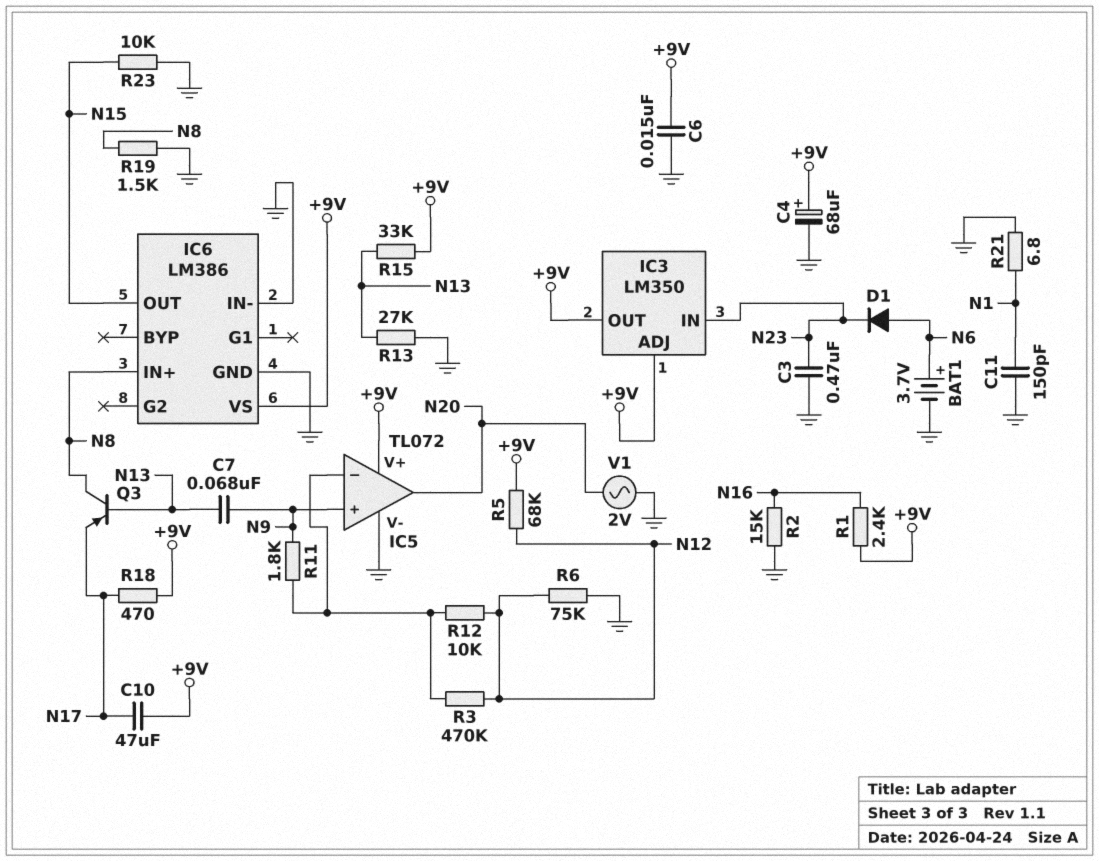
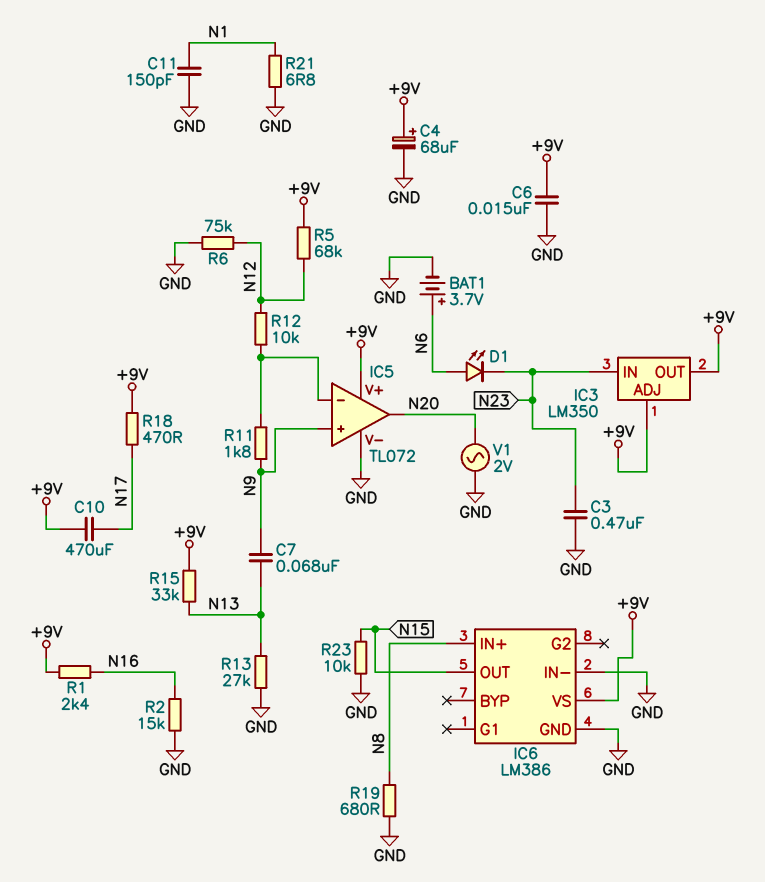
C10: 47uF (+9V, N17) -> 470uF (+9V, N17)
D1: diode (A N6, K N23) -> LED (A N6, K N23)
Q3: PNP (B N13, C N8, E N17) -> none
R3: 470k (IC5/in-, N12) -> none
R19: 1.5k (GND, N8) -> 680 (GND, N8)

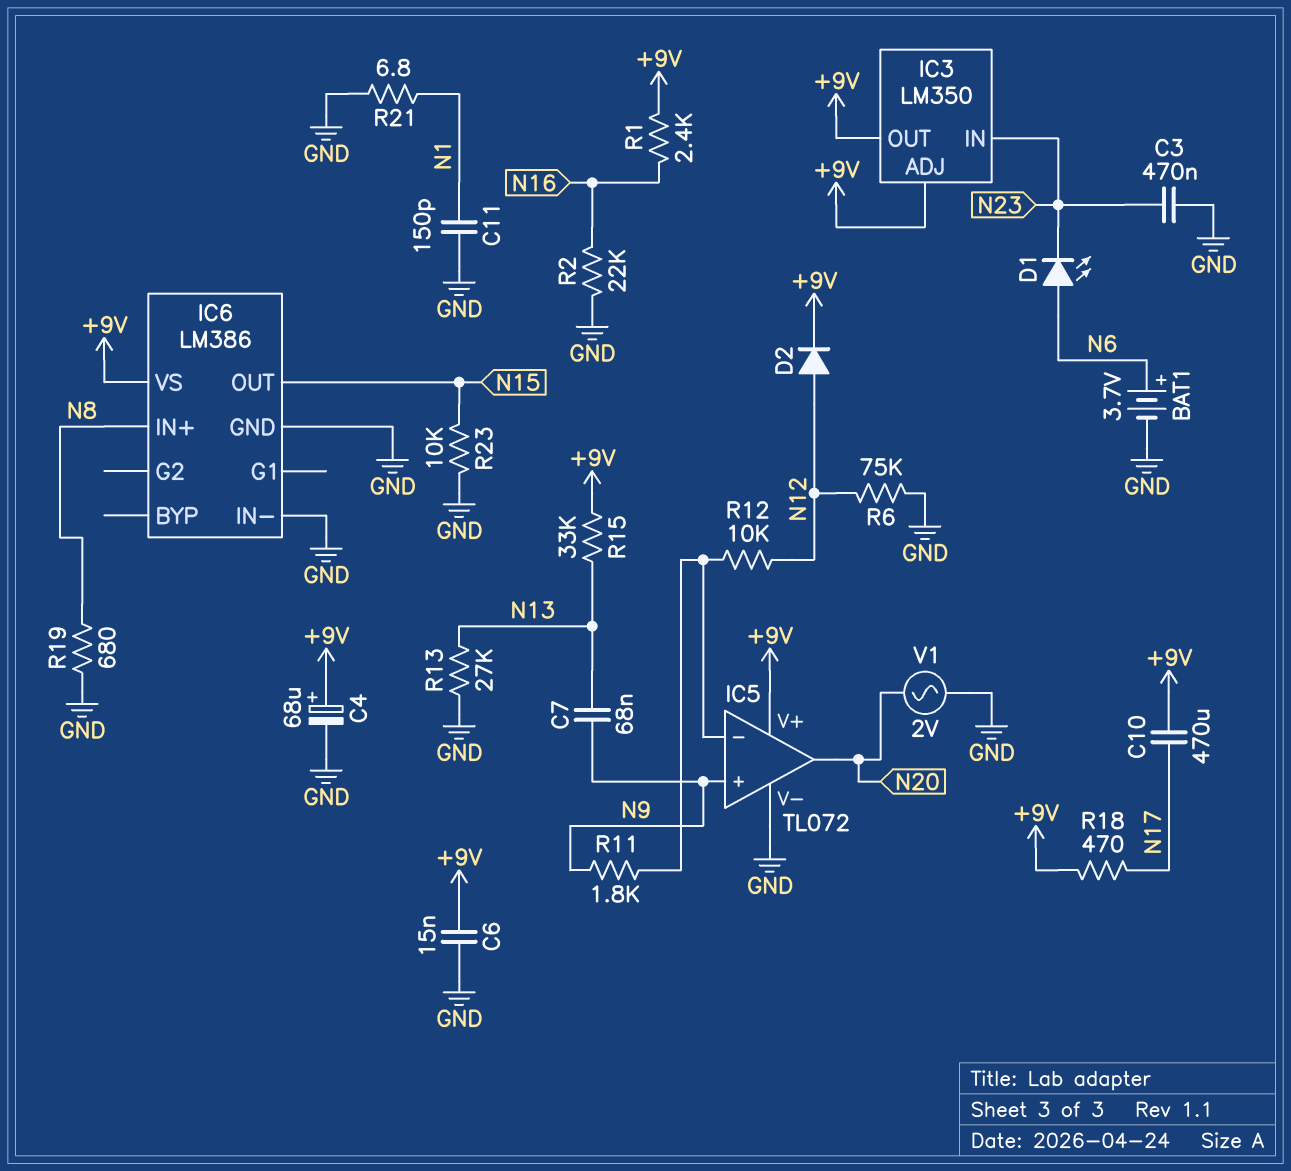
D2: none -> diode (A N12, K +9V)
R2: 15k (GND, N16) -> 22k (GND, N16)
R5: 68k (+9V, N12) -> none

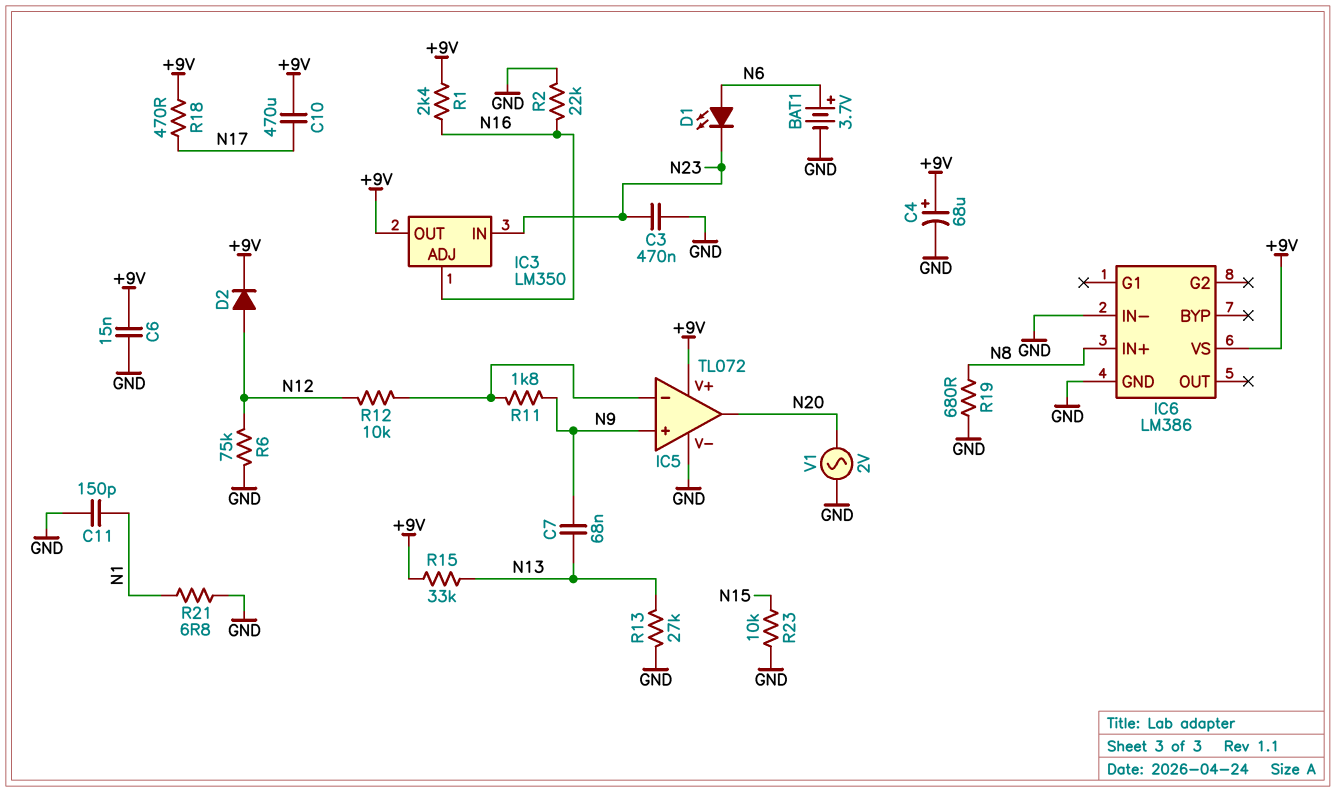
IC3 pin ADJ: +9V -> N16
IC6 pin OUT: N15 -> none

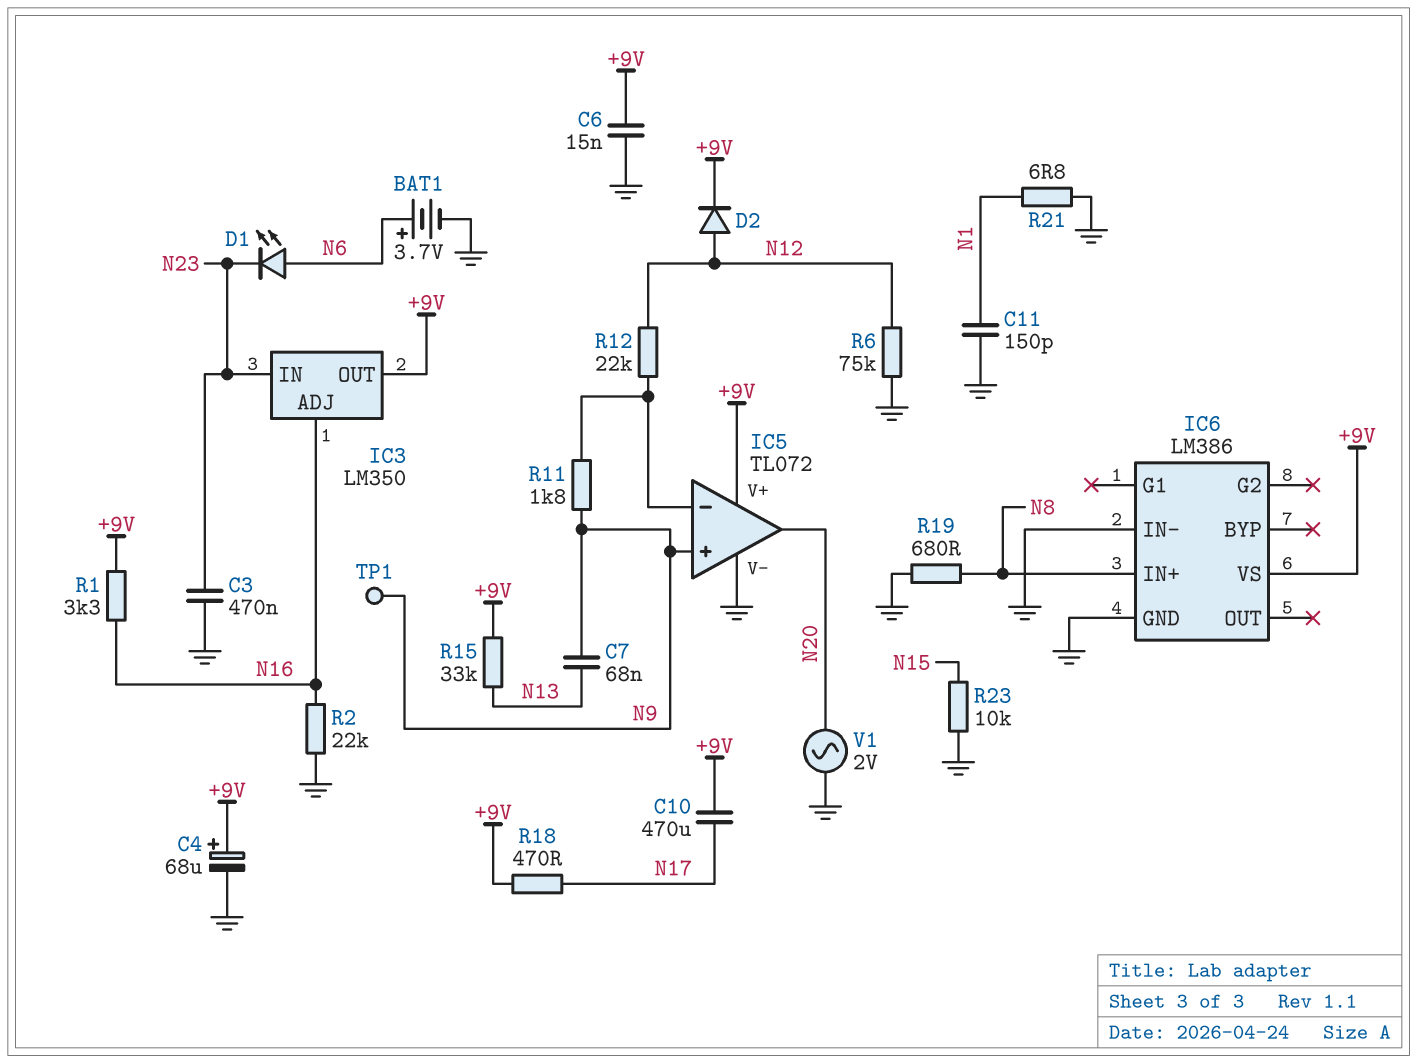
R1: 2.4k (+9V, N16) -> 3.3k (+9V, N16)
R12: 10k (IC5/in-, N12) -> 22k (IC5/in-, N12)
R13: 27k (GND, N13) -> none
TP1: none -> test point (N9)

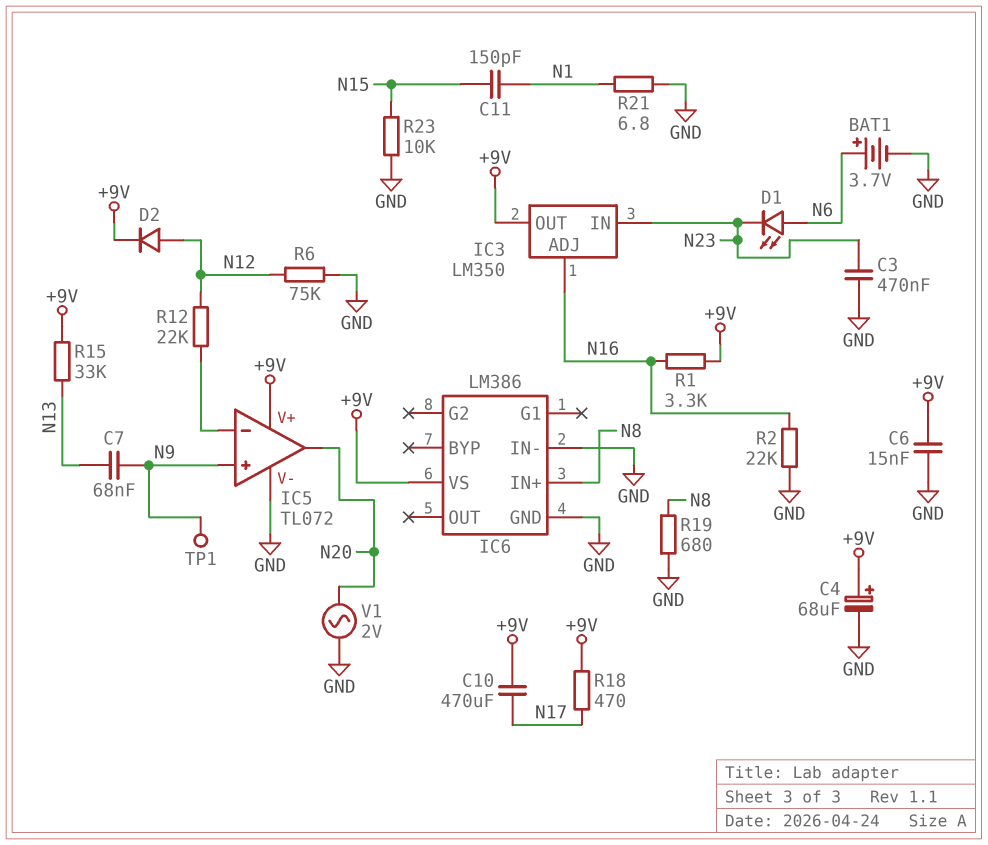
C11: 150pF (GND, N1) -> 150pF (N1, N15)
R11: 1.8k (IC5/in-, N9) -> none

